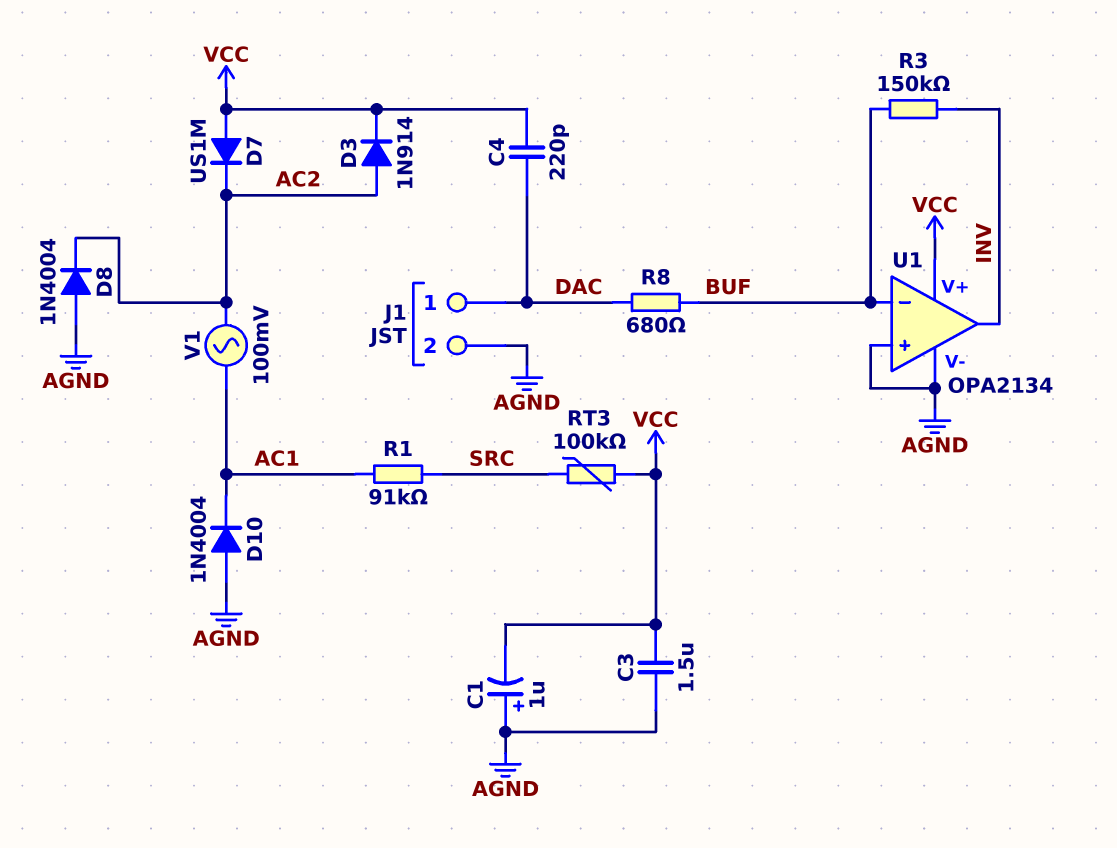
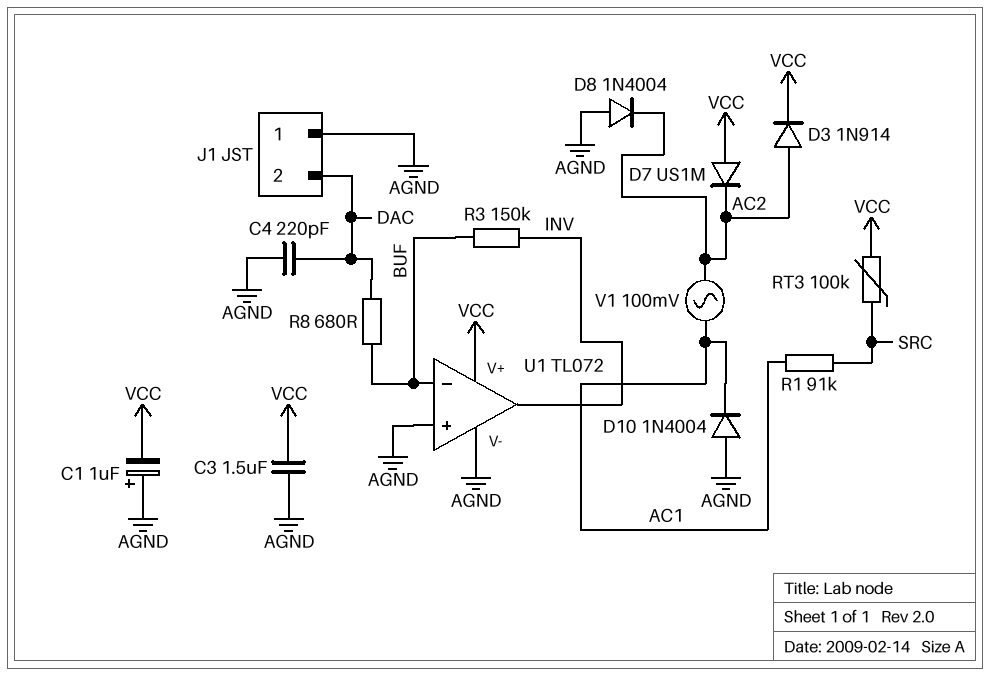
C4: 220pF (DAC, VCC) -> 220pF (AGND, DAC)
J1 pin 1: DAC -> AGND
J1 pin 2: AGND -> DAC
U1: OPA2134 -> TL072

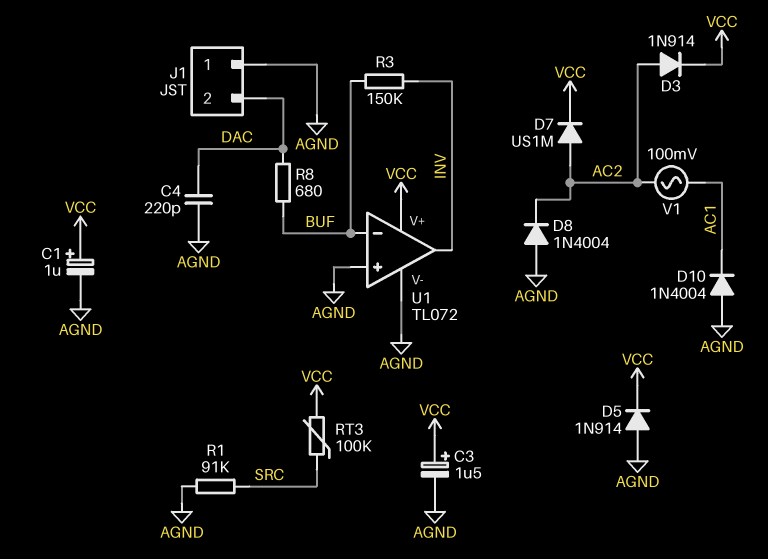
C1: 1uF (plus AGND, minus VCC) -> 1uF (plus VCC, minus AGND)
C3: 1.5uF (AGND, VCC) -> 1.5uF (plus VCC, minus AGND)
D5: none -> diode 1N914 (A AGND, K VCC)
D7: diode US1M (A VCC, K AC2) -> diode US1M (A AC2, K VCC)
R1: 91k (AC1, SRC) -> 91k (AGND, SRC)

